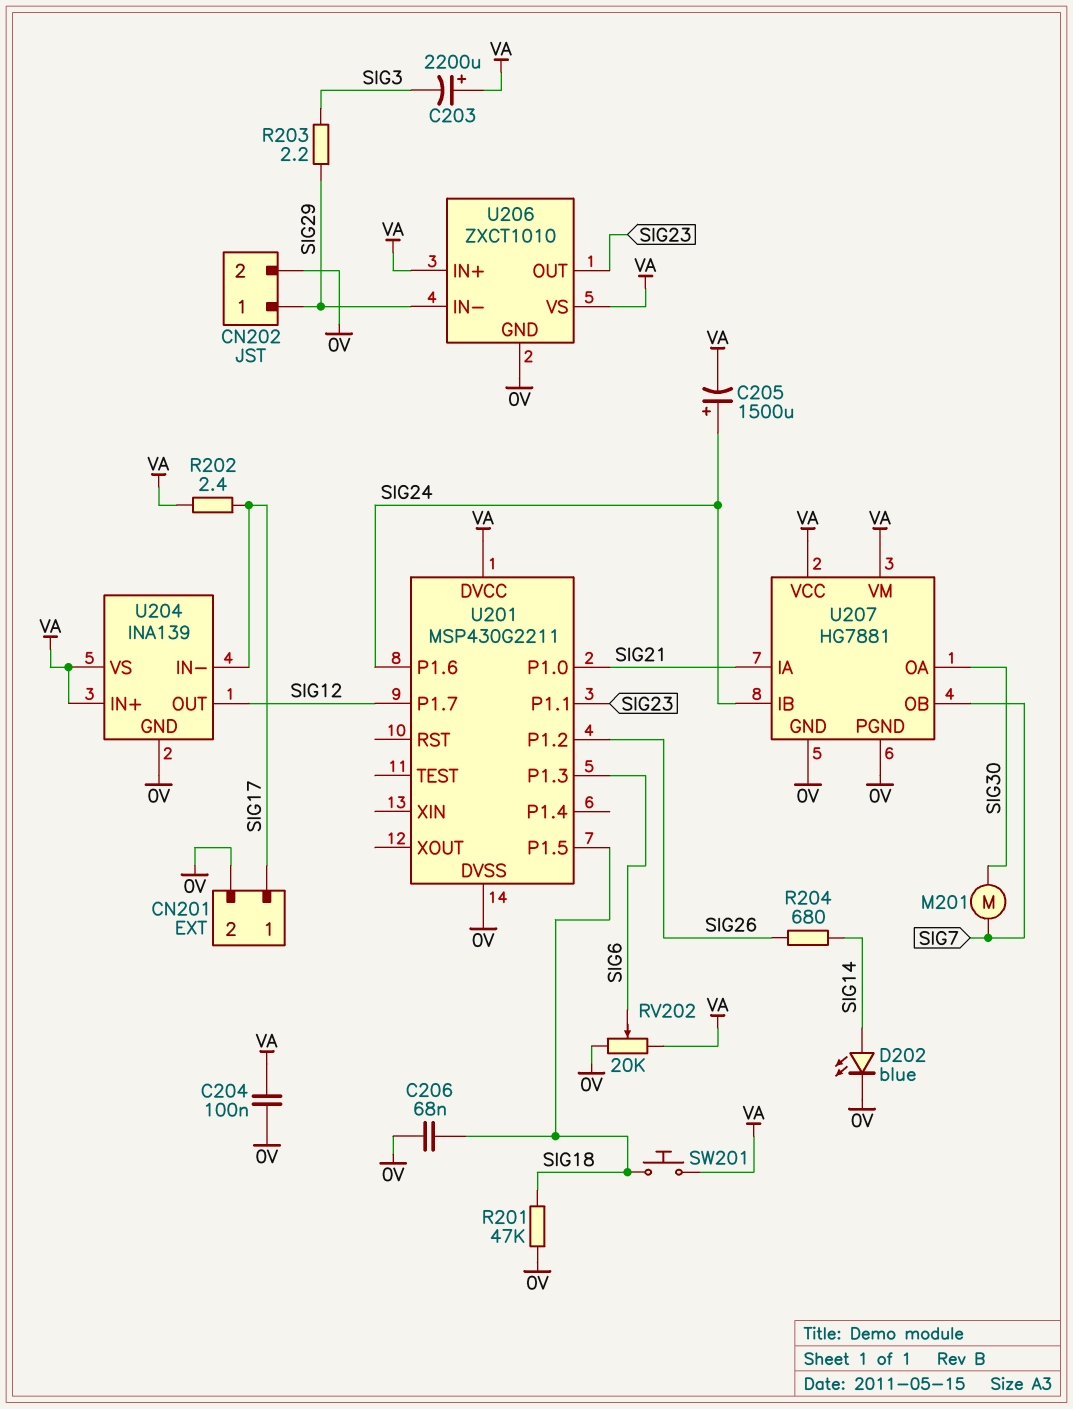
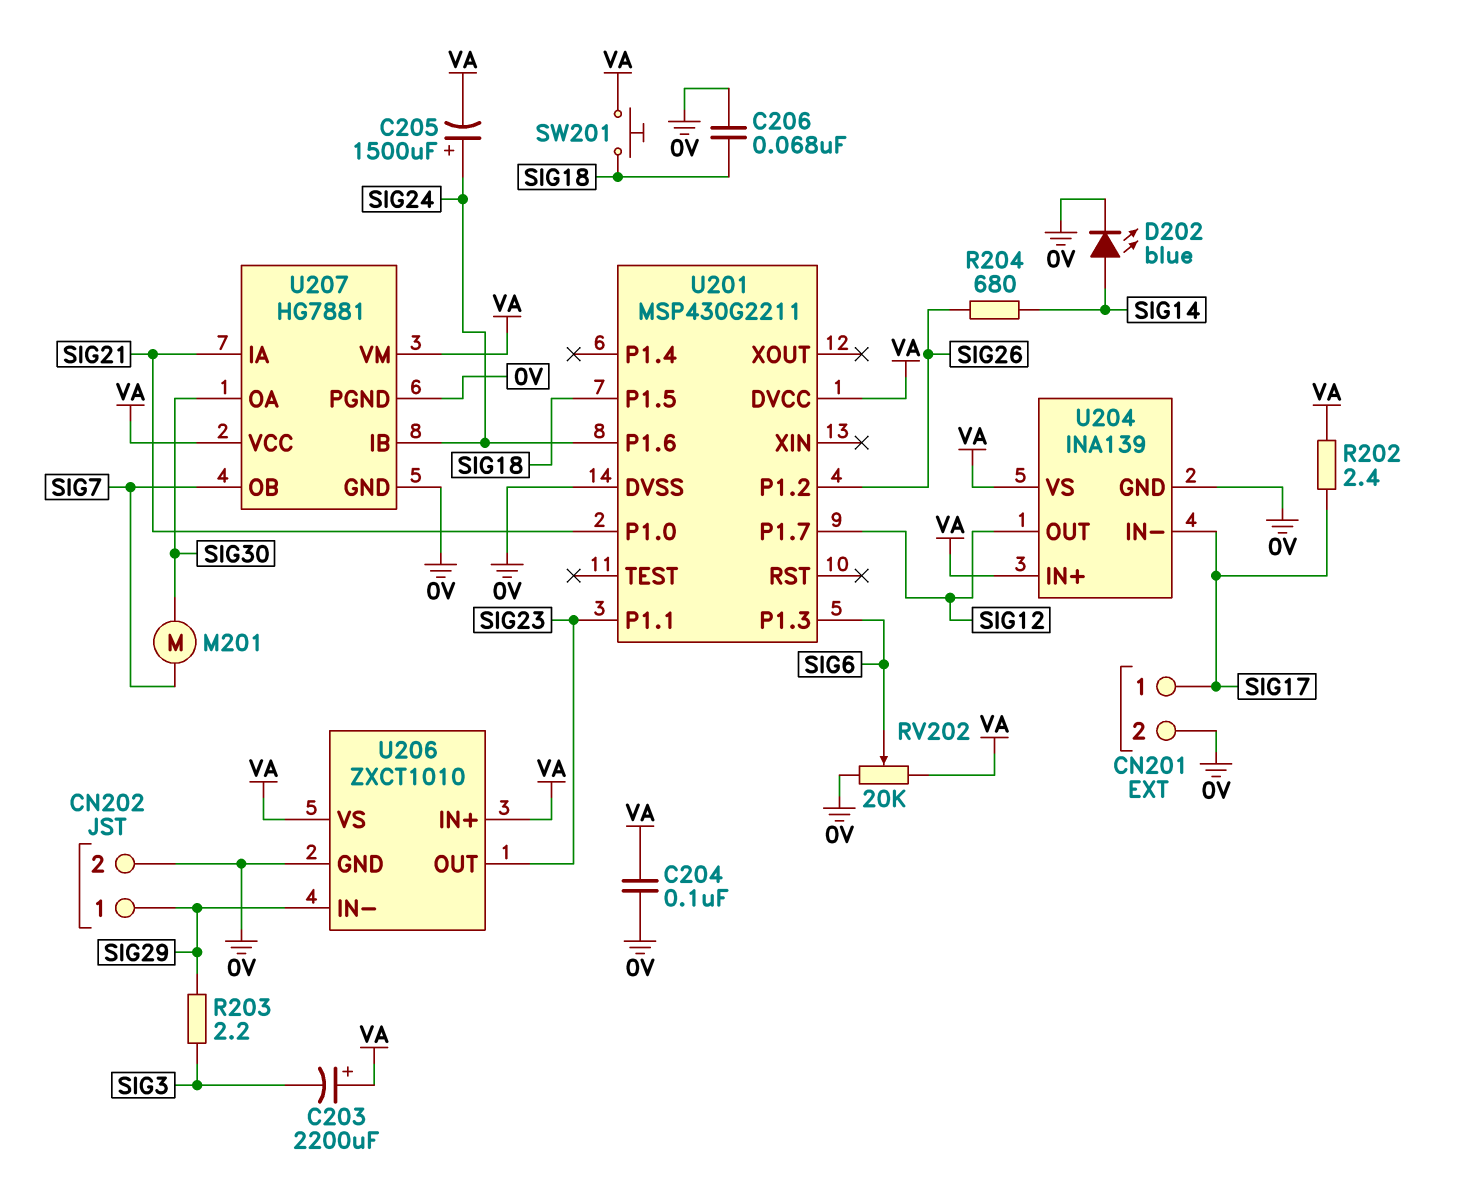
R201: 47k (0V, SIG18) -> none

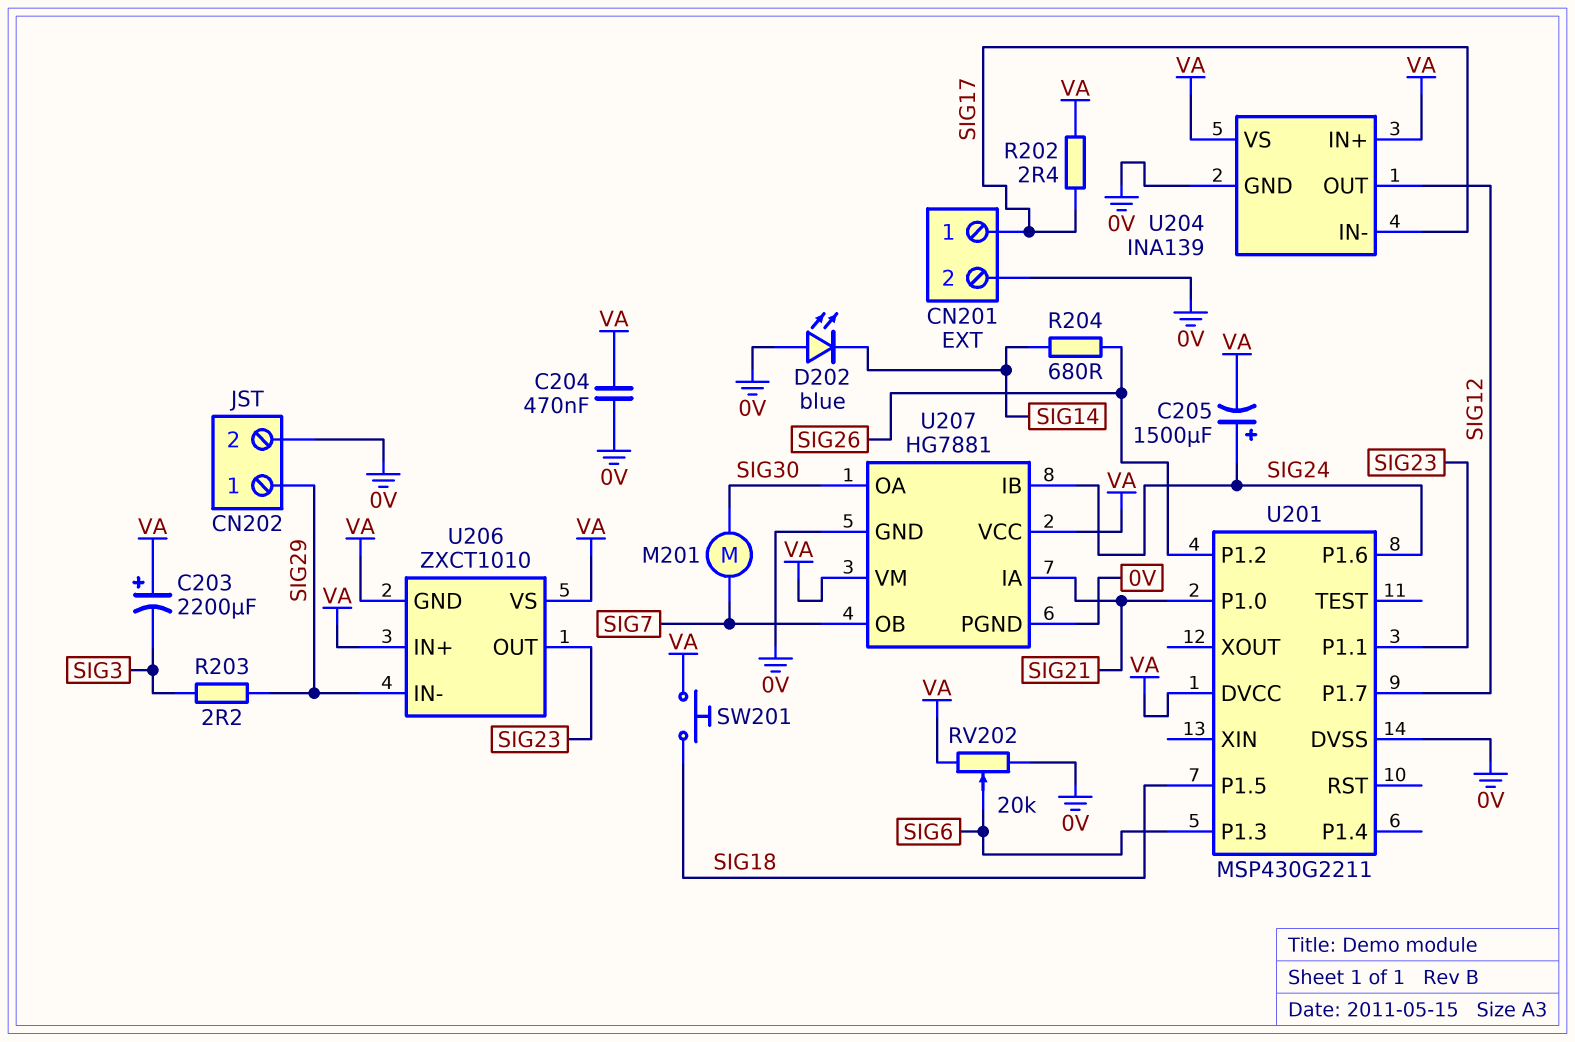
C204: 100nF (0V, VA) -> 470nF (0V, VA)
C206: 68nF (0V, SIG18) -> none
D202: LED blue (A SIG14, K 0V) -> LED blue (A 0V, K SIG14)
U206 pin GND: 0V -> VA

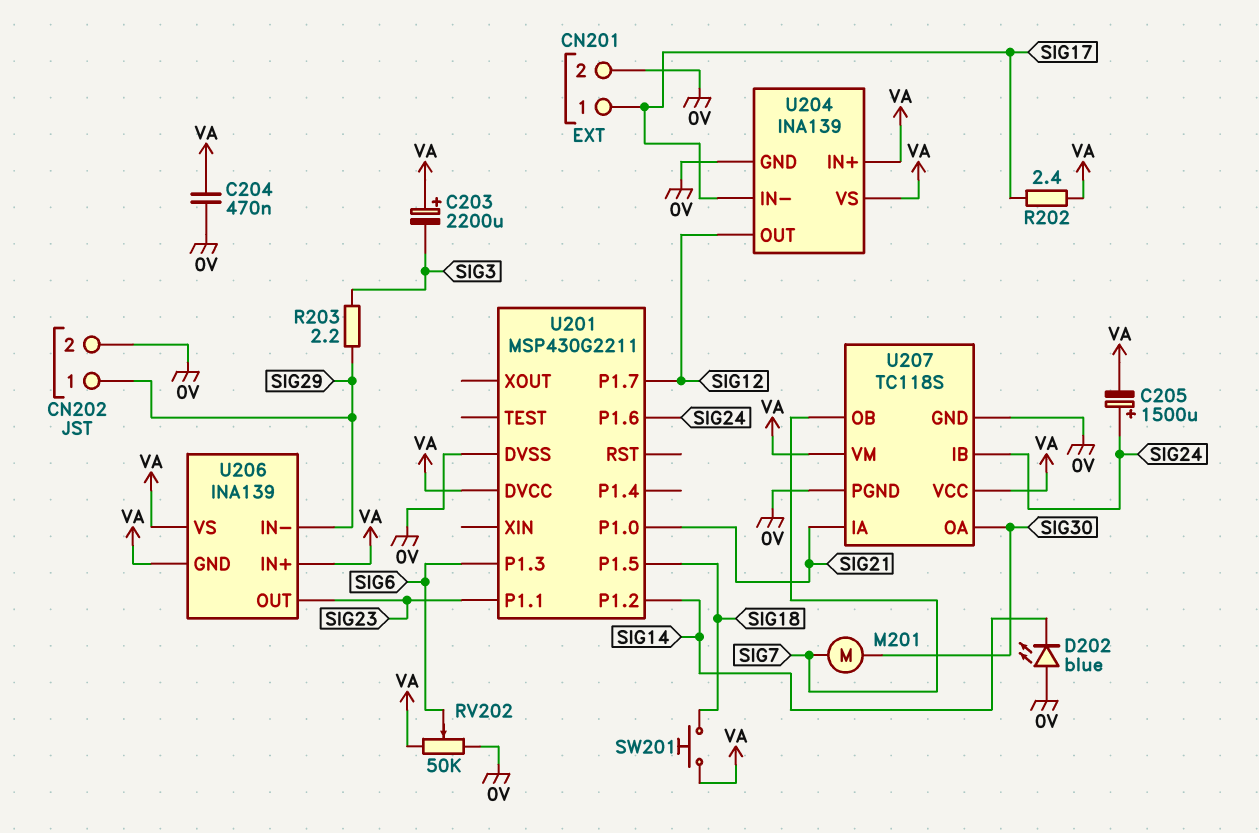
R204: 680 (SIG14, SIG26) -> none
RV202: 20k (0V, VA, wiper SIG6) -> 50k (0V, VA, wiper SIG6)
U201 pin P1.2: SIG26 -> SIG14
U206: ZXCT1010 -> INA139
U207: HG7881 -> TC118S

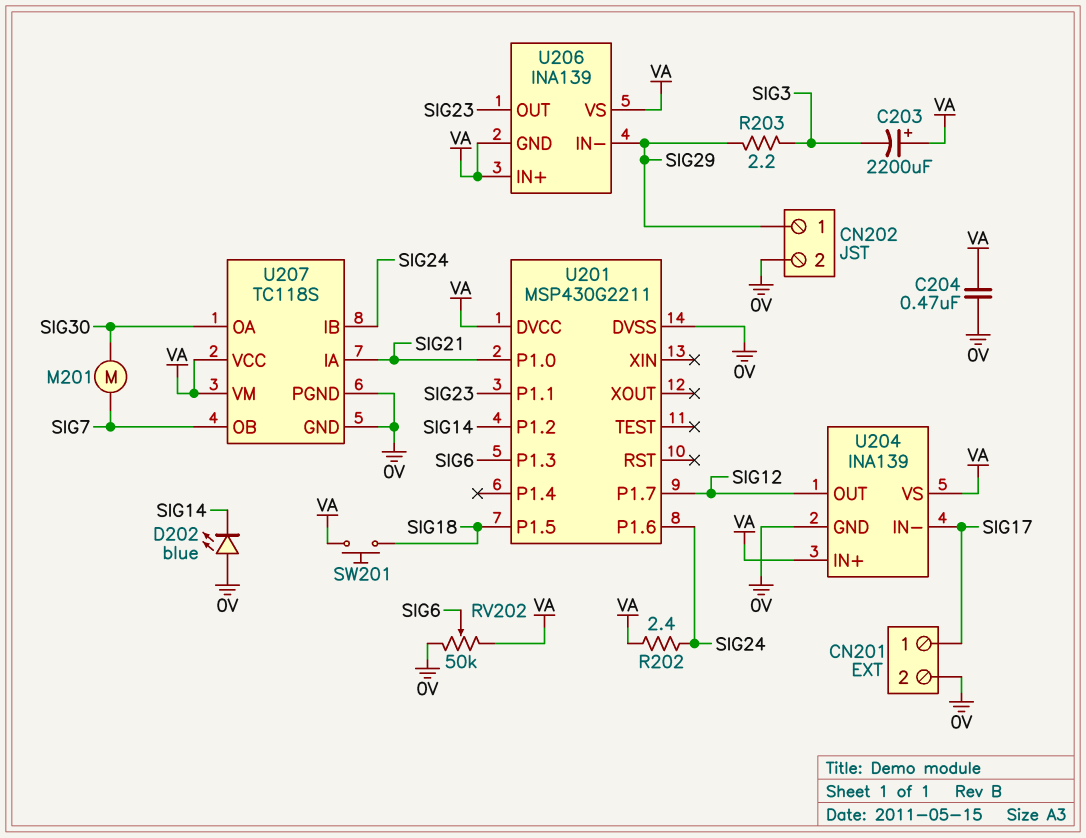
C205: 1500uF (plus SIG24, minus VA) -> none
R202: 2.4 (SIG17, VA) -> 2.4 (SIG24, VA)

